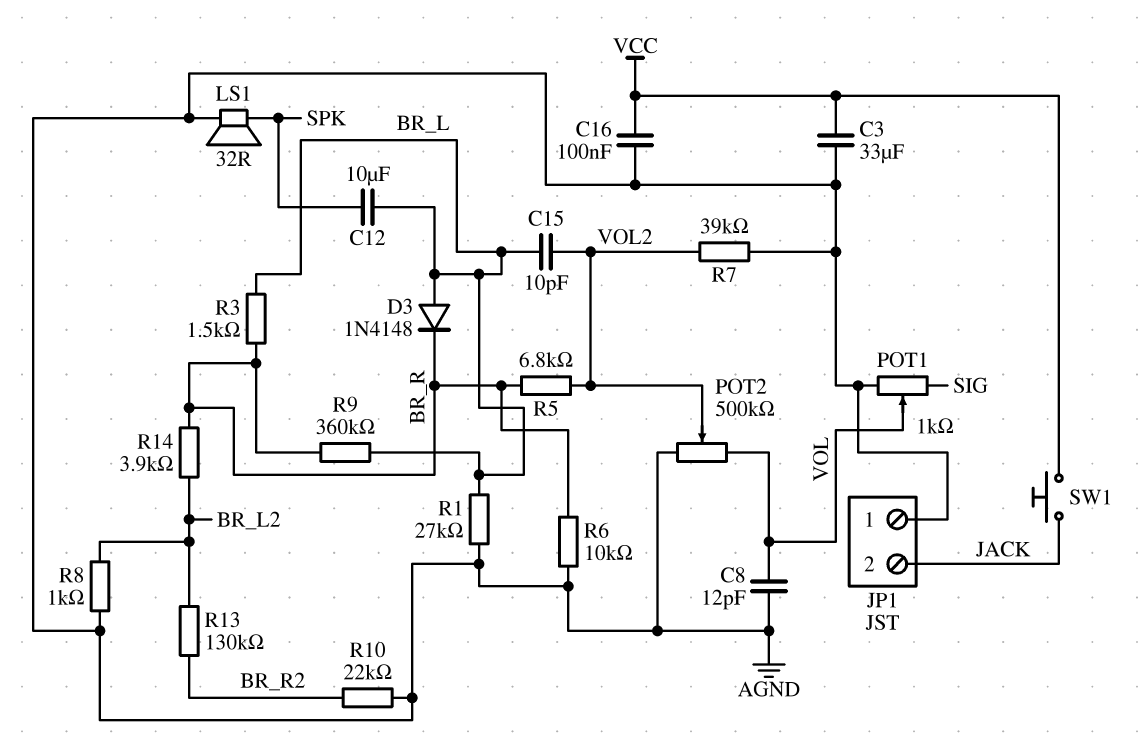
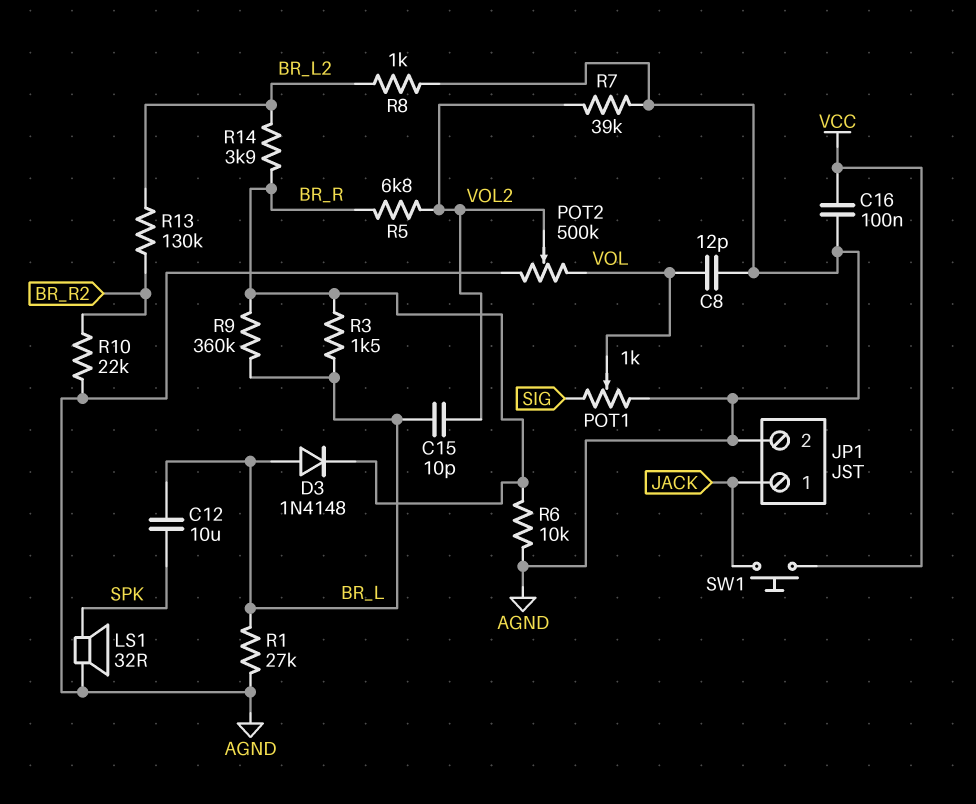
C3: 33uF (AGND, VCC) -> none
JP1 pin 1: AGND -> JACK
JP1 pin 2: JACK -> AGND

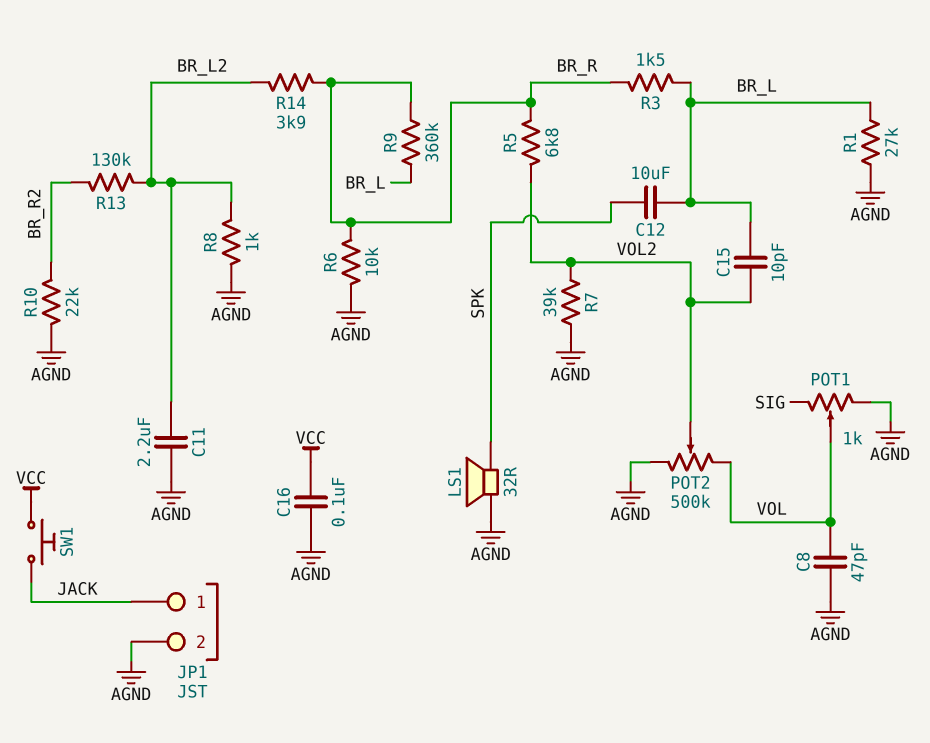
C8: 12pF (AGND, VOL) -> 47pF (AGND, VOL)
C11: none -> 2.2uF (AGND, BR_L2)
D3: diode 1N4148 (A BR_L, K BR_R) -> none

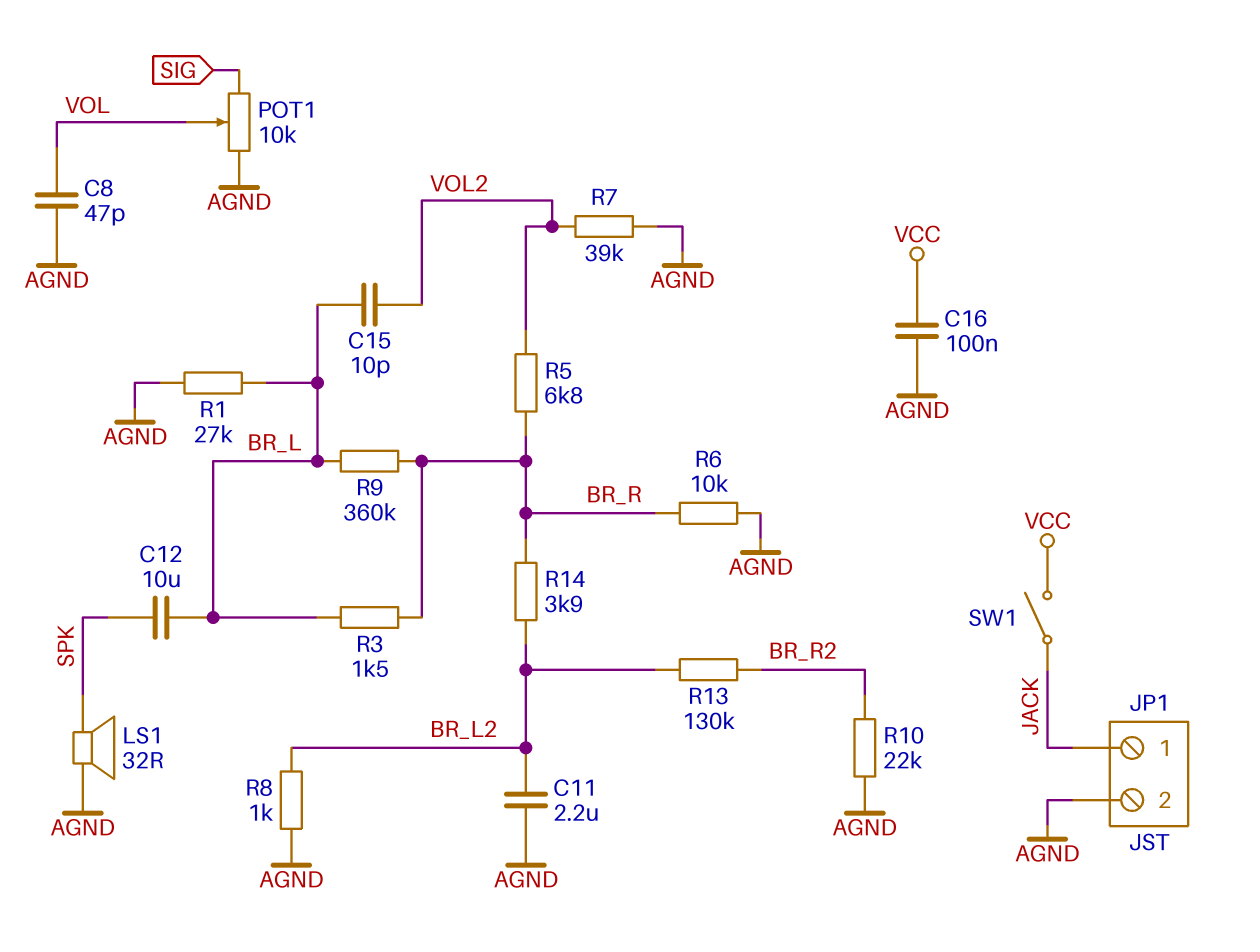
POT1: 1k (AGND, SIG, wiper VOL) -> 10k (AGND, SIG, wiper VOL)
POT2: 500k (AGND, VOL, wiper VOL2) -> none
SW1: button (JACK, VCC) -> switch (JACK, VCC)

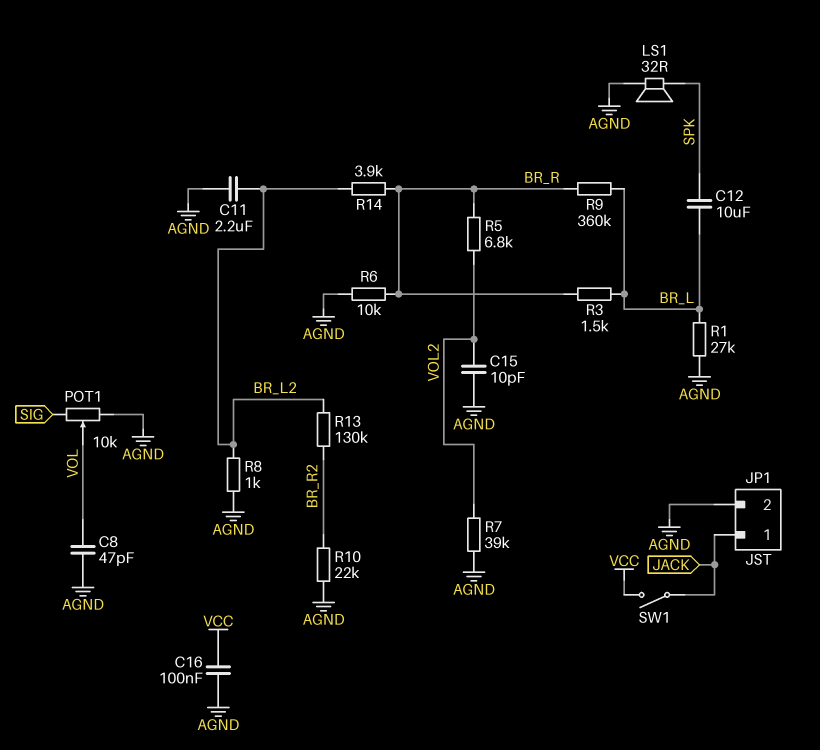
C15: 10pF (BR_L, VOL2) -> 10pF (AGND, VOL2)

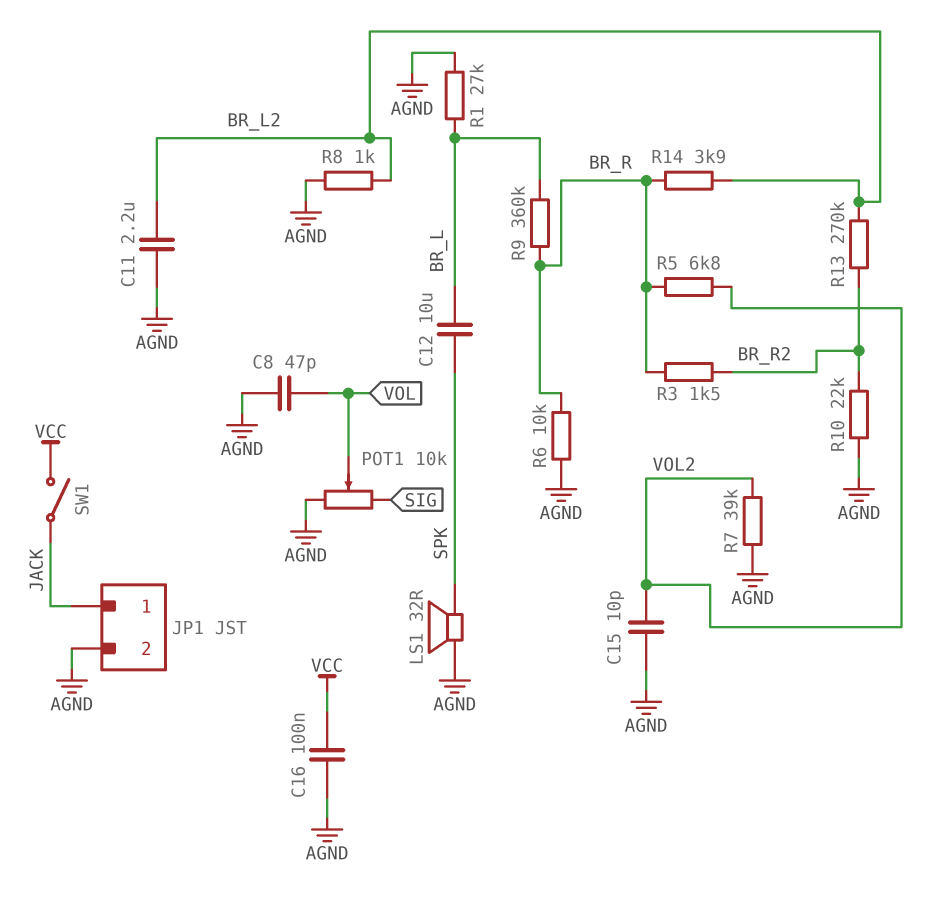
R3: 1.5k (BR_L, BR_R) -> 1.5k (BR_R, BR_R2)
R13: 130k (BR_L2, BR_R2) -> 270k (BR_L2, BR_R2)

